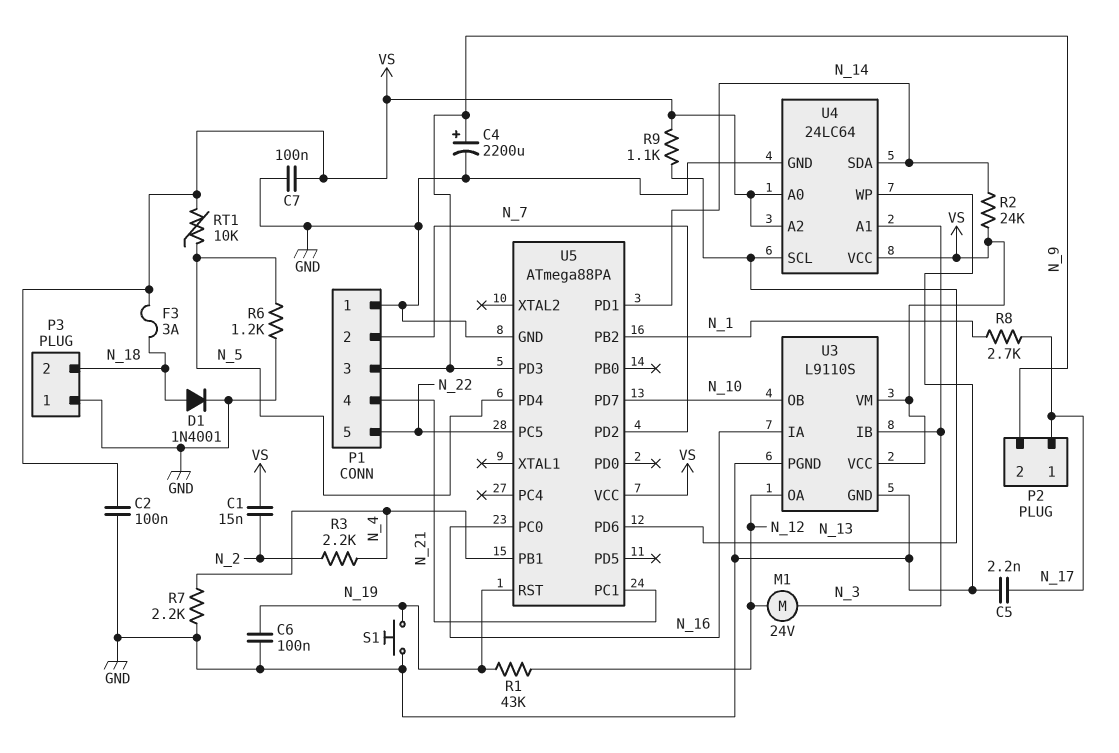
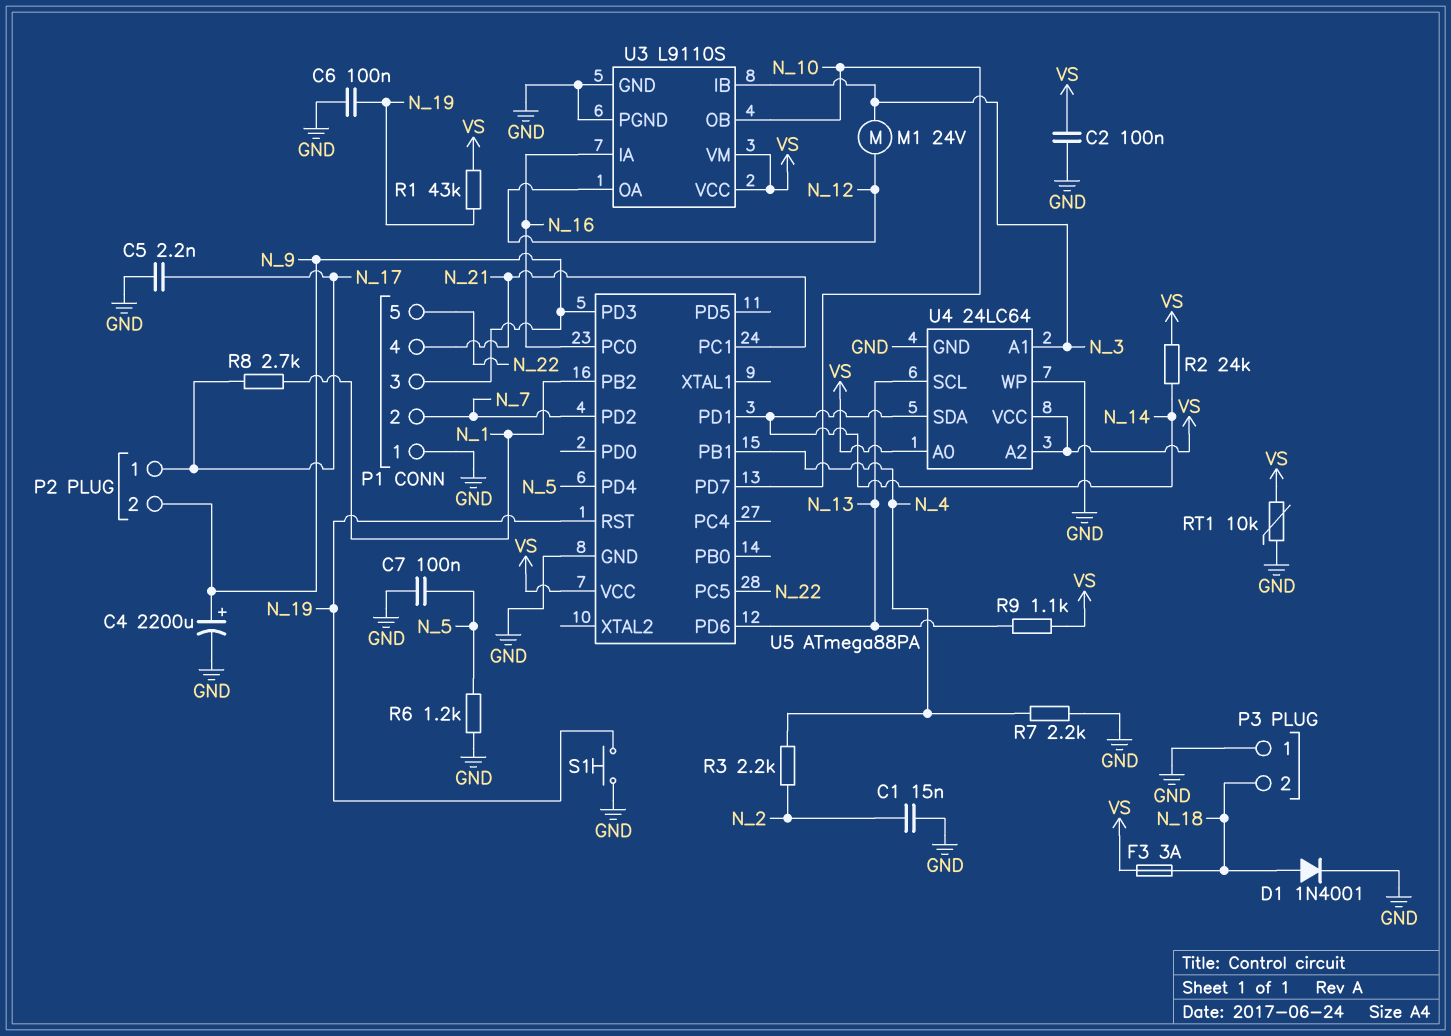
C1: 15nF (N_2, VS) -> 15nF (GND, N_2)
C7: 100nF (GND, VS) -> 100nF (GND, N_5)
R1: 43k (N_12, N_19) -> 43k (N_19, VS)
RT1: 10k (N_5, VS) -> 10k (GND, VS)

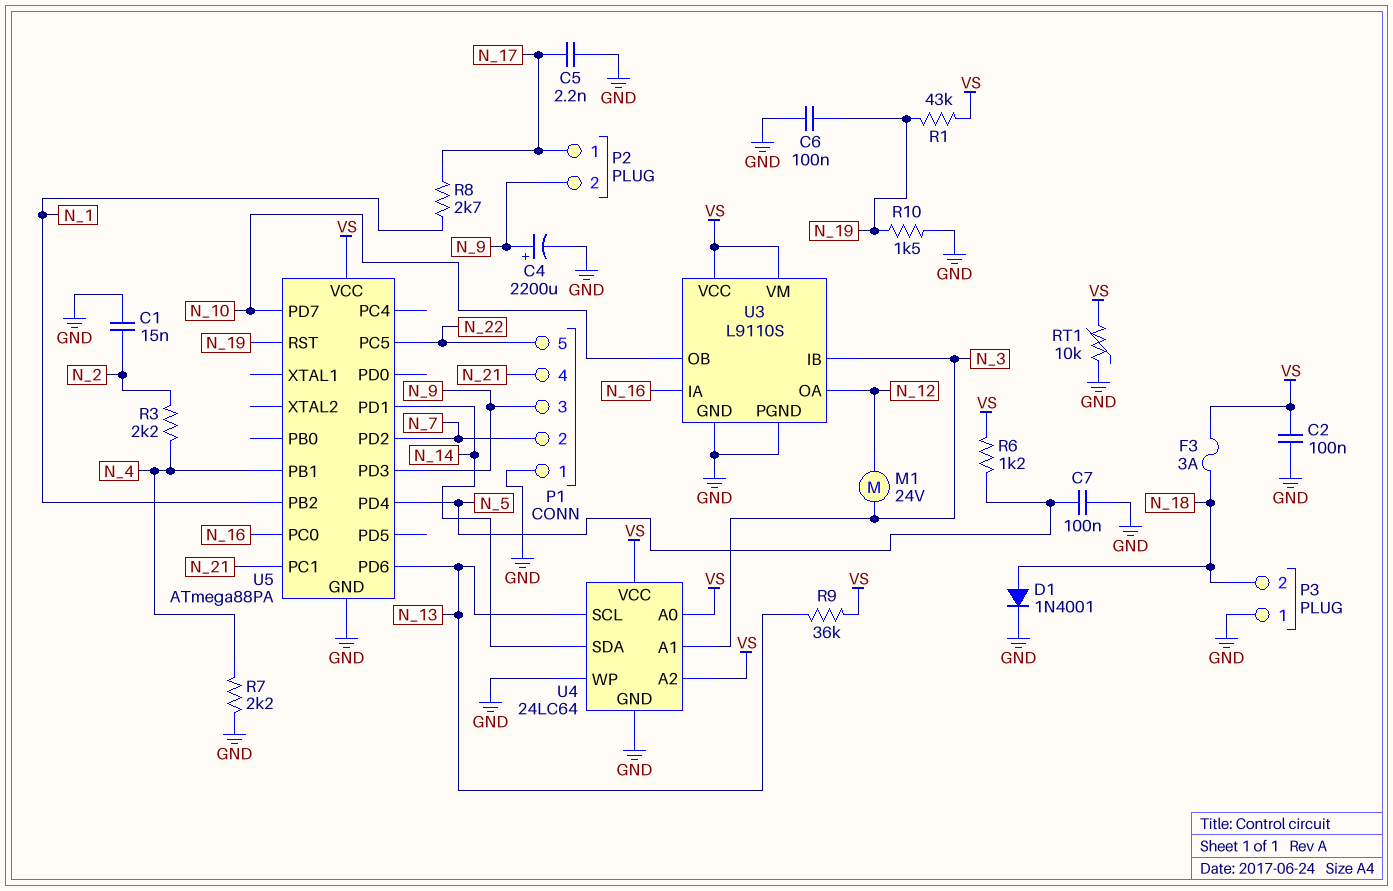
R2: 24k (N_14, VS) -> none
R6: 1.2k (GND, N_5) -> 1.2k (N_5, VS)
R9: 1.1k (N_13, VS) -> 36k (N_13, VS)
R10: none -> 1.5k (GND, N_19)
S1: button (GND, N_19) -> none

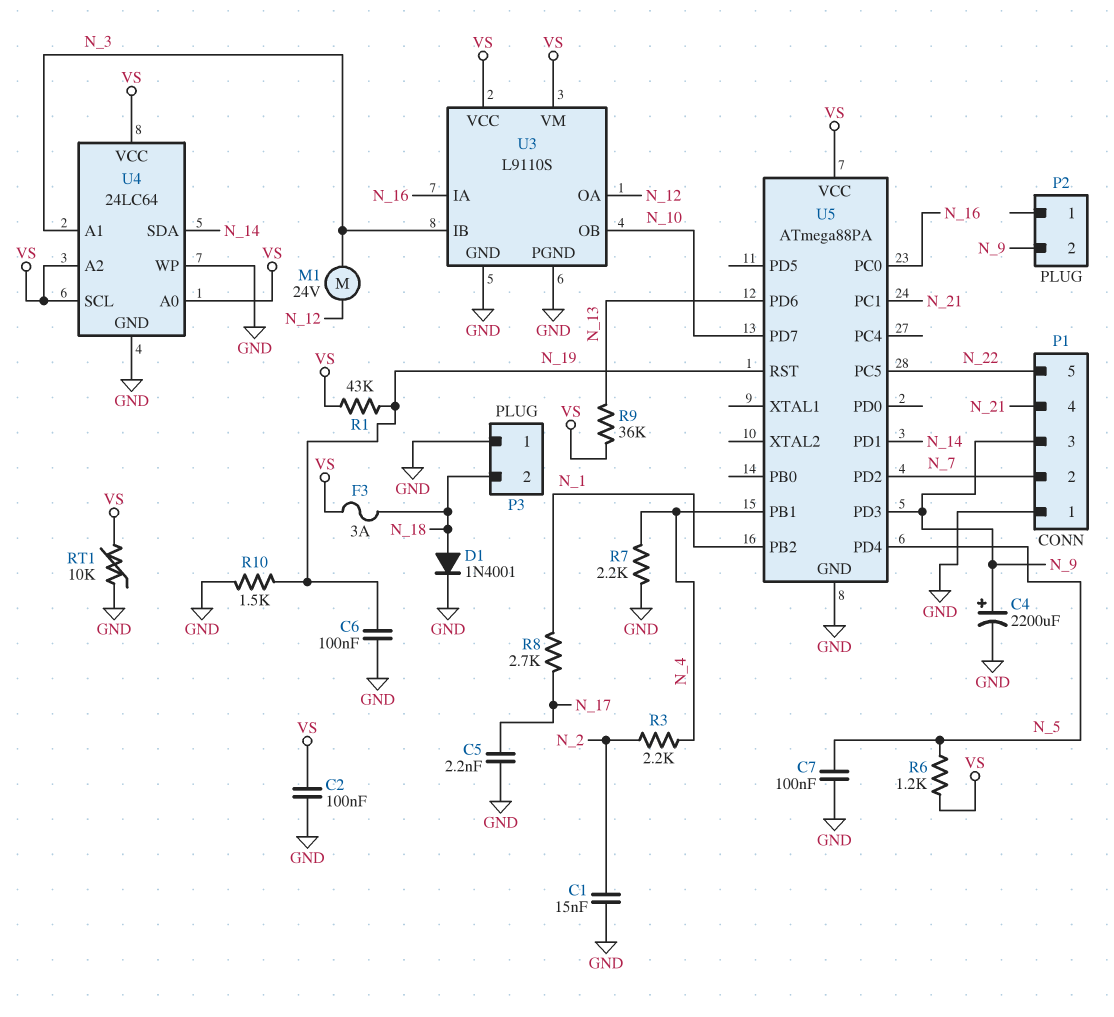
P2 pin 1: N_17 -> none
U4 pin SCL: N_13 -> VS

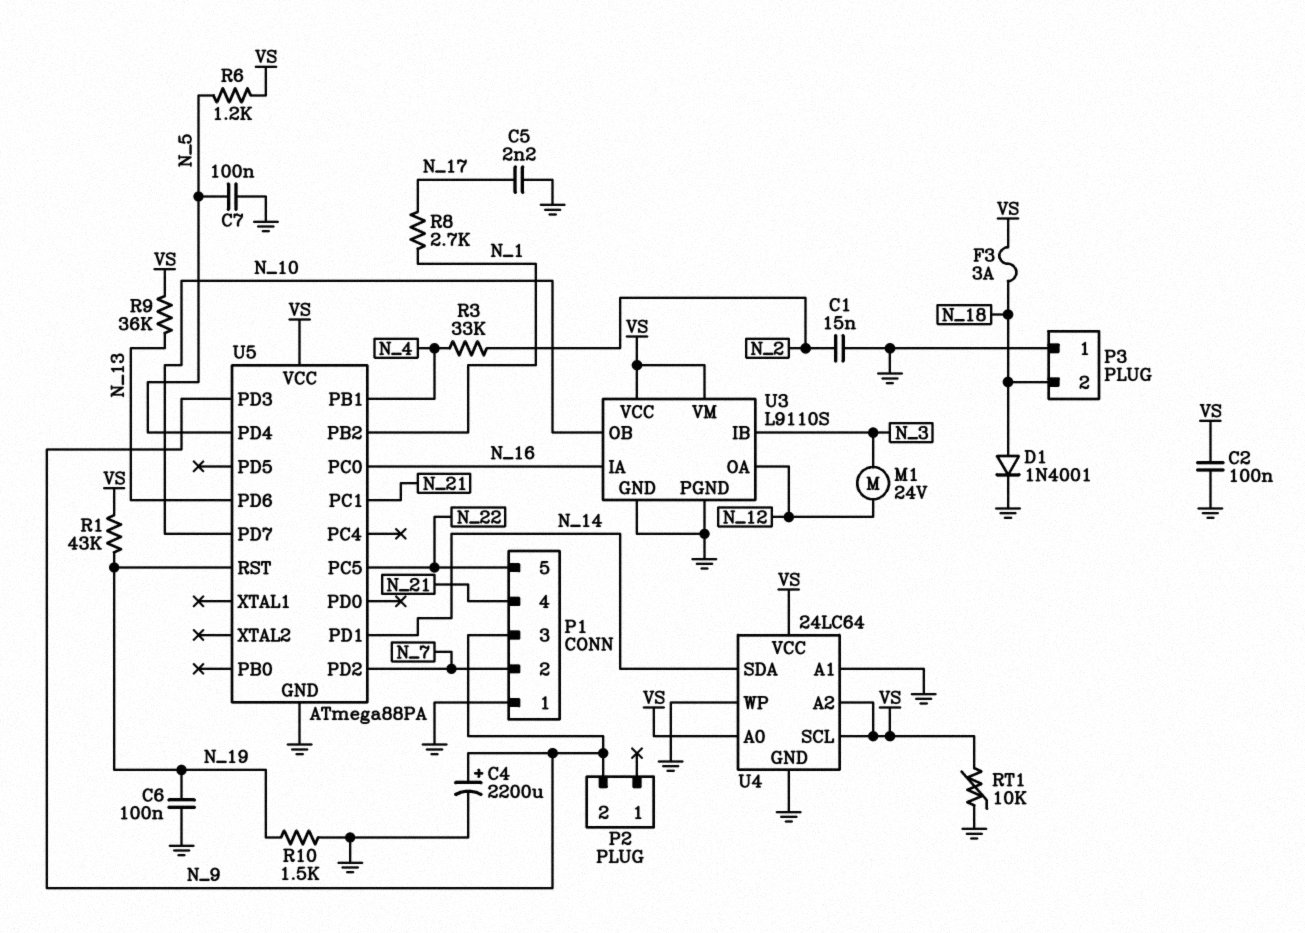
R3: 2.2k (N_2, N_4) -> 33k (N_2, N_4)
R7: 2.2k (GND, N_4) -> none
U4 pin A1: N_3 -> GND

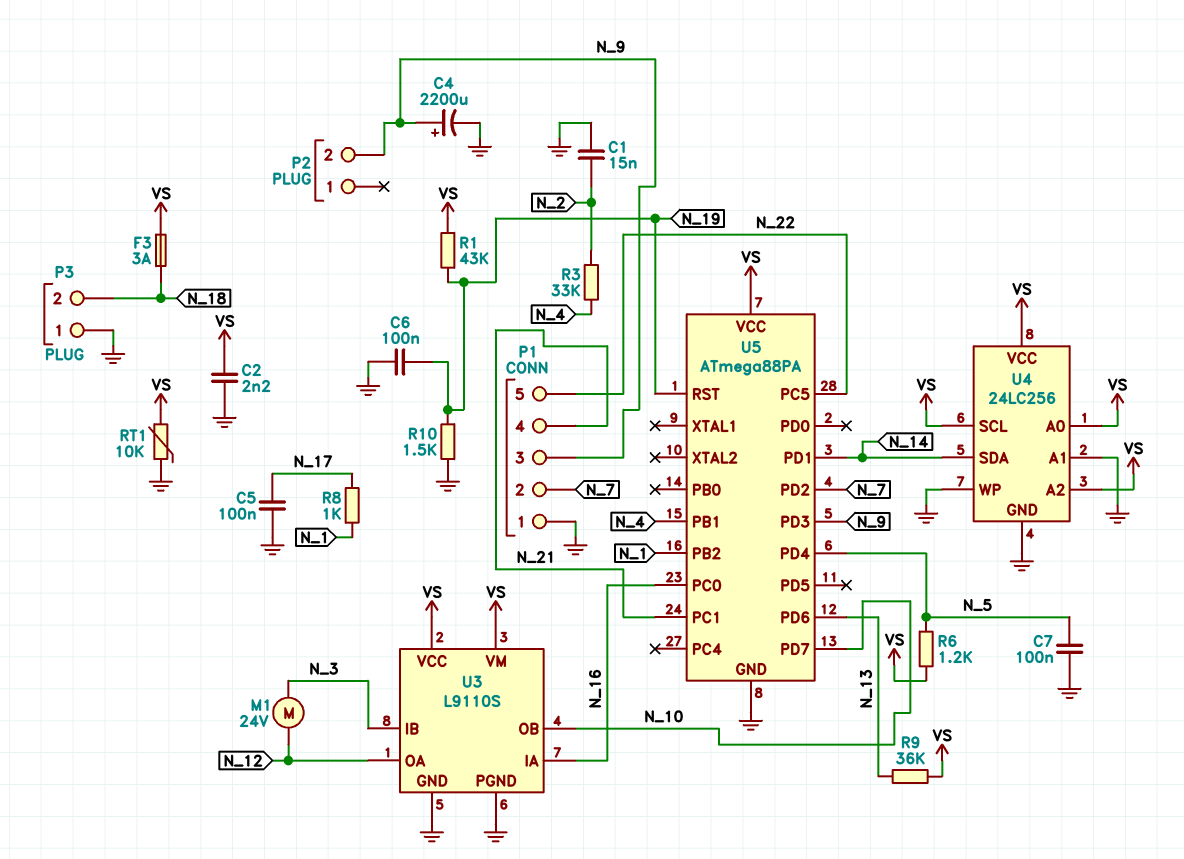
C2: 100nF (GND, VS) -> 2.2nF (GND, VS)
C5: 2.2nF (GND, N_17) -> 100nF (GND, N_17)
D1: diode 1N4001 (A N_18, K GND) -> none
R8: 2.7k (N_1, N_17) -> 1k (N_1, N_17)
U4: 24LC64 -> 24LC256

